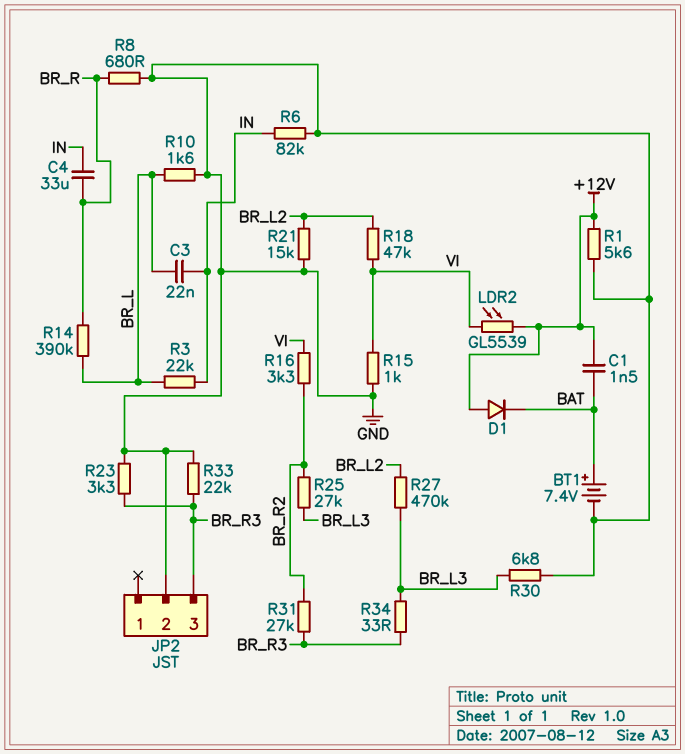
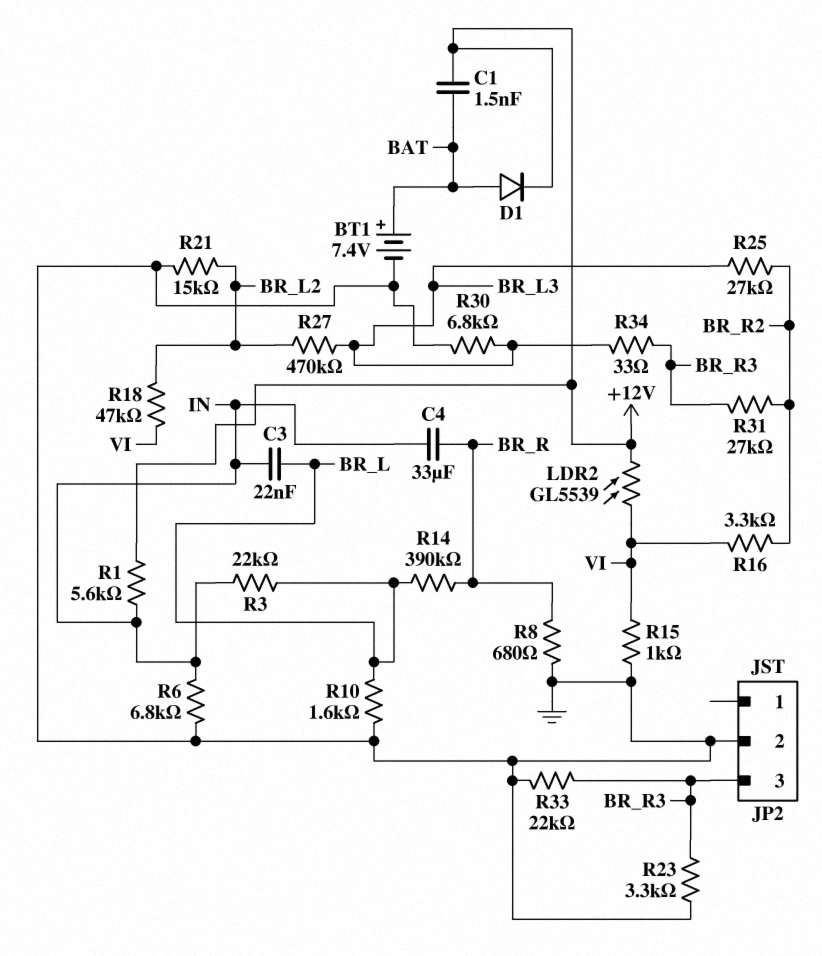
D1: diode (A +12V, K BAT) -> diode (A BAT, K +12V)
R1: 5.6k (+12V, GND) -> 5.6k (+12V, IN)
R6: 82k (GND, IN) -> 6.8k (GND, IN)

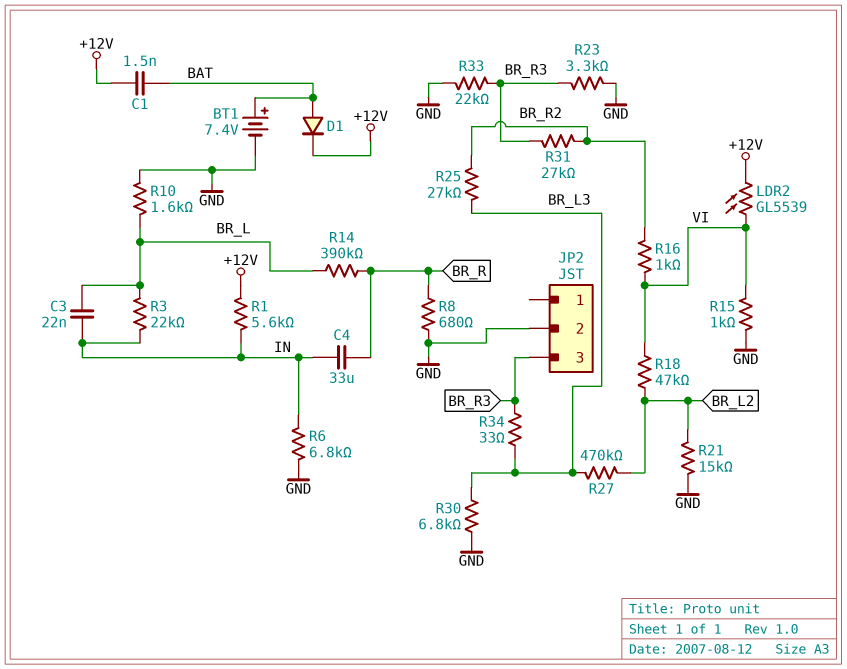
R16: 3.3k (BR_R2, VI) -> 1k (BR_R2, VI)

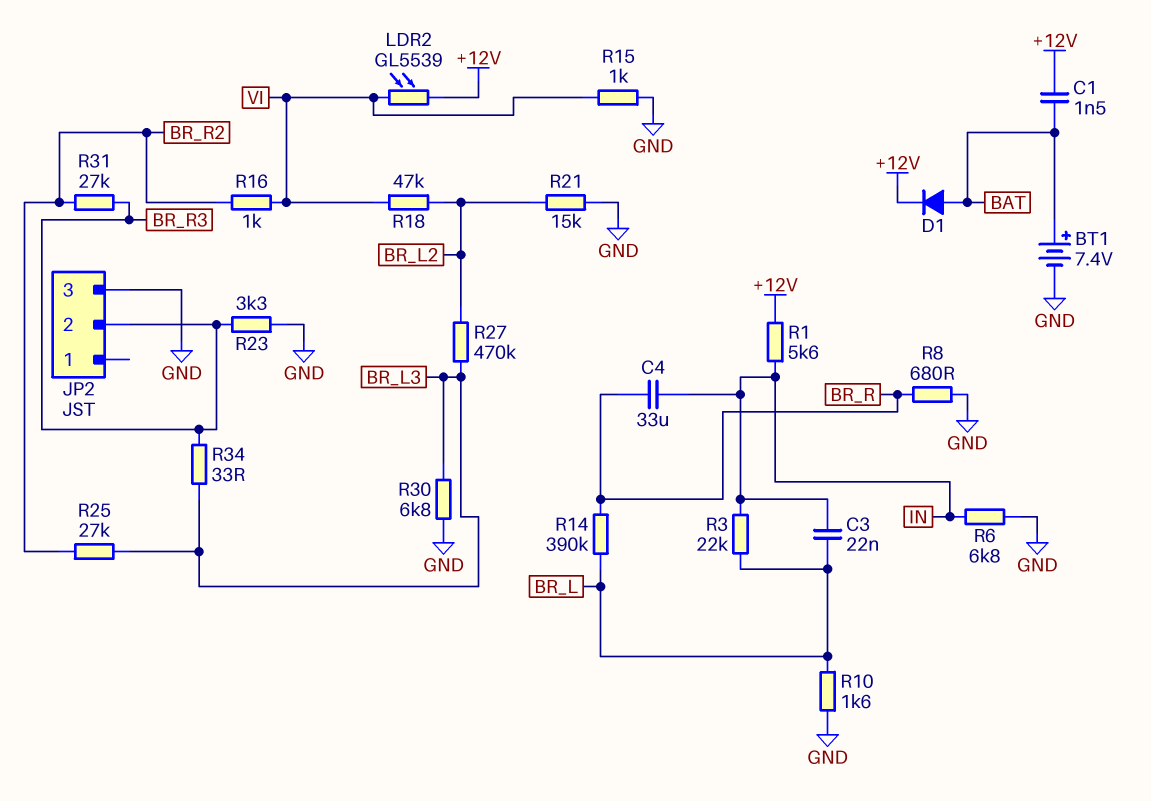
JP2 pin 2: GND -> BR_R3
JP2 pin 3: BR_R3 -> GND
R33: 22k (BR_R3, GND) -> none

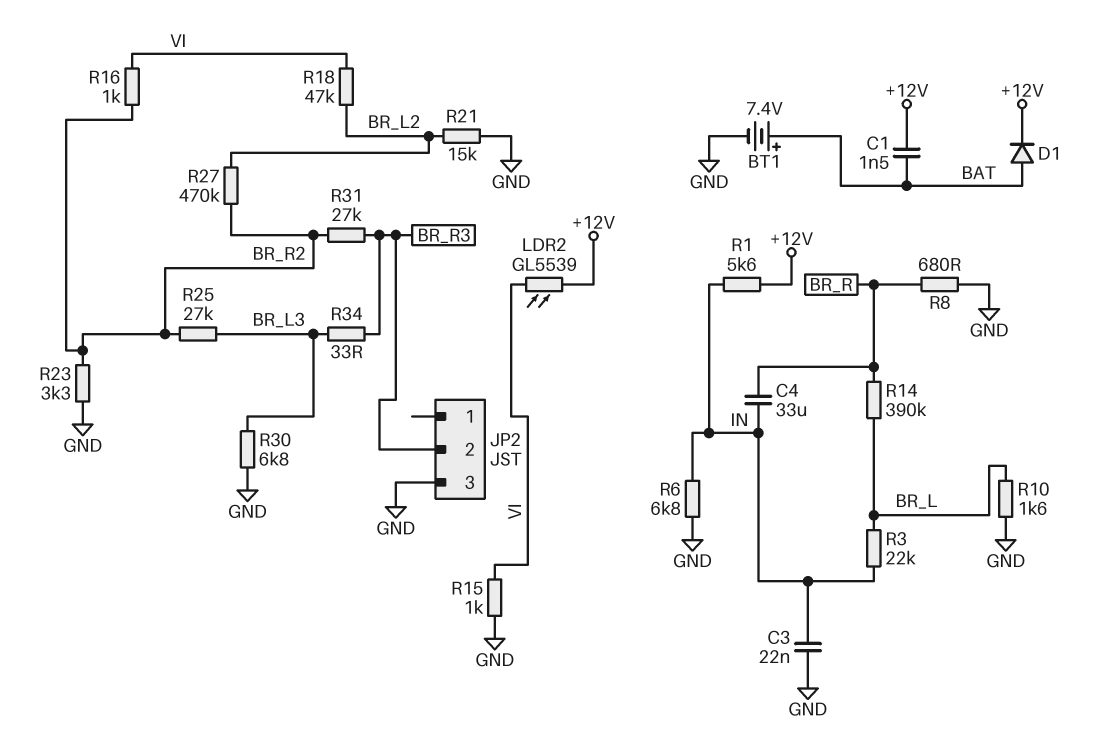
C3: 22nF (BR_L, IN) -> 22nF (GND, IN)
R23: 3.3k (BR_R3, GND) -> 3.3k (BR_R2, GND)
R27: 470k (BR_L2, BR_L3) -> 470k (BR_L2, BR_R2)

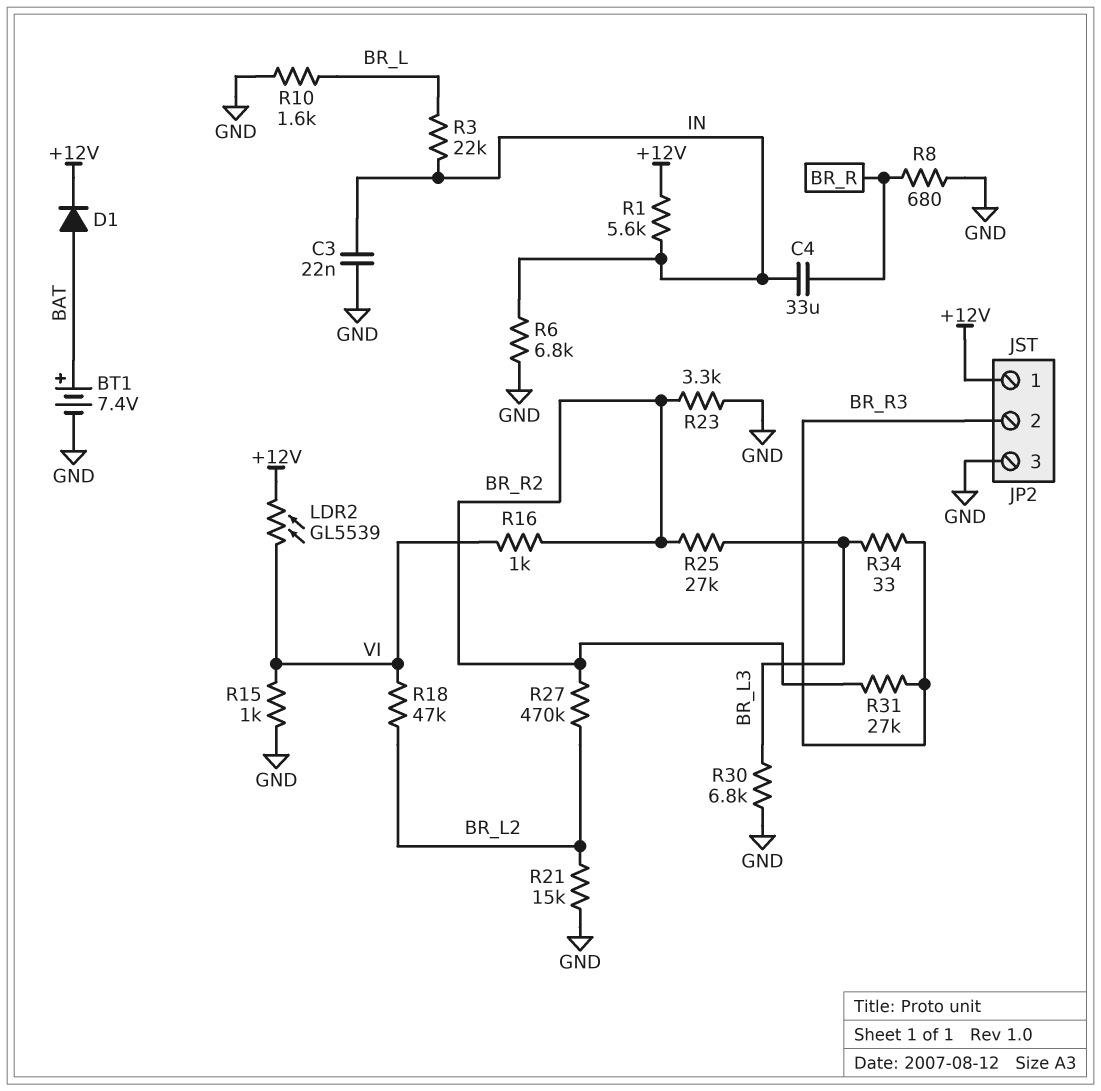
C1: 1.5nF (+12V, BAT) -> none
JP2 pin 1: none -> +12V
R14: 390k (BR_L, BR_R) -> none

